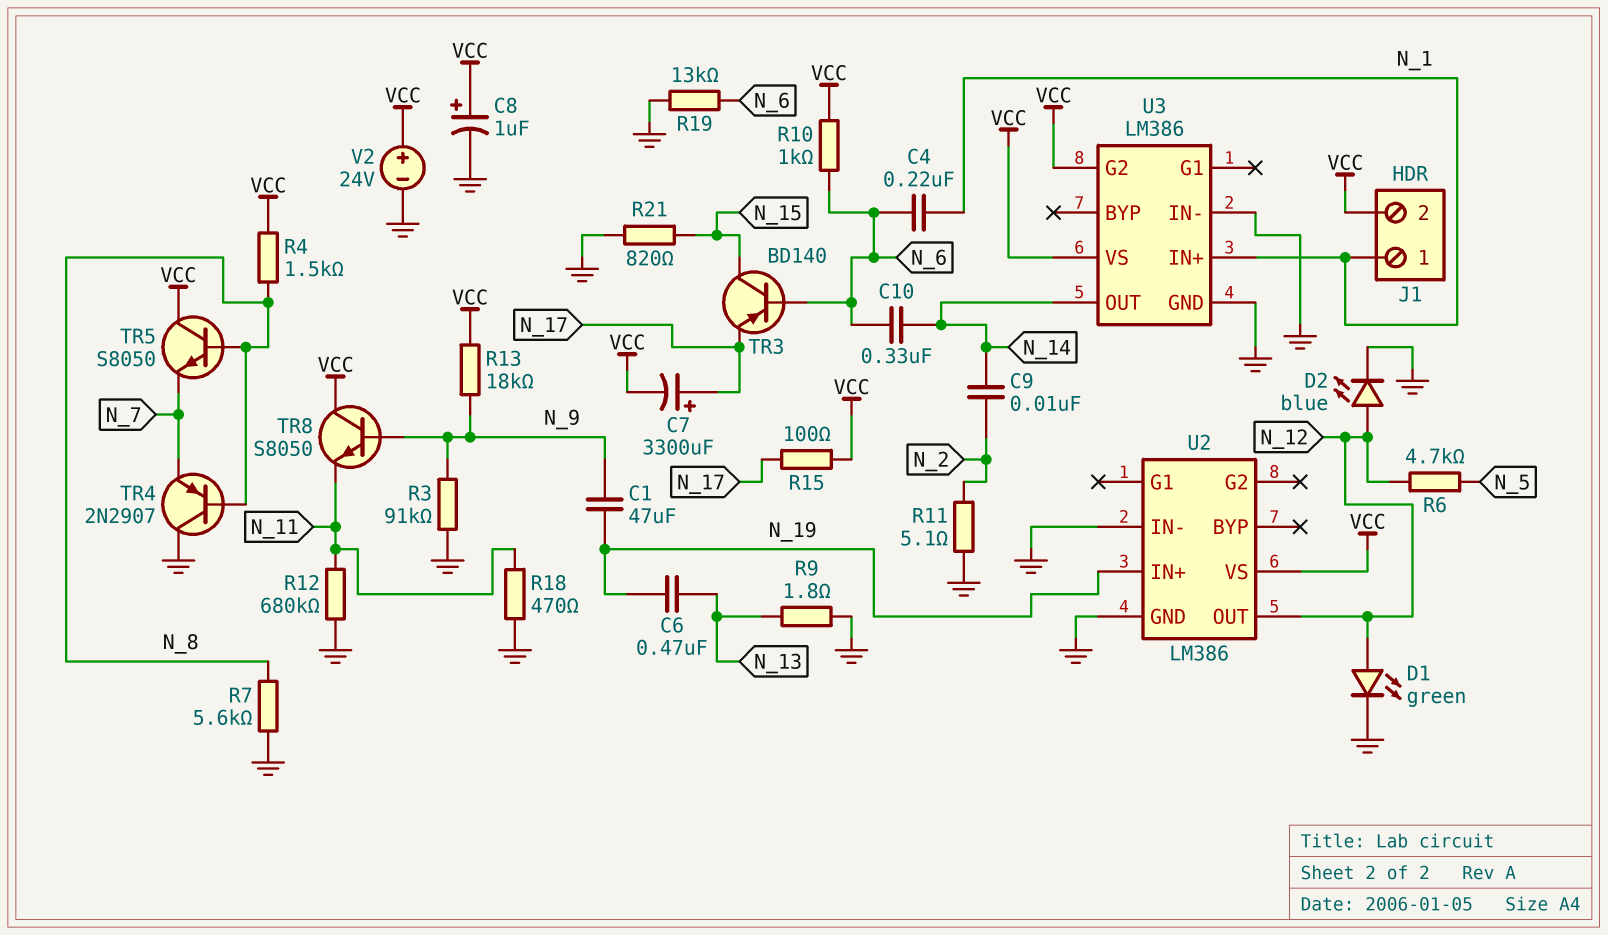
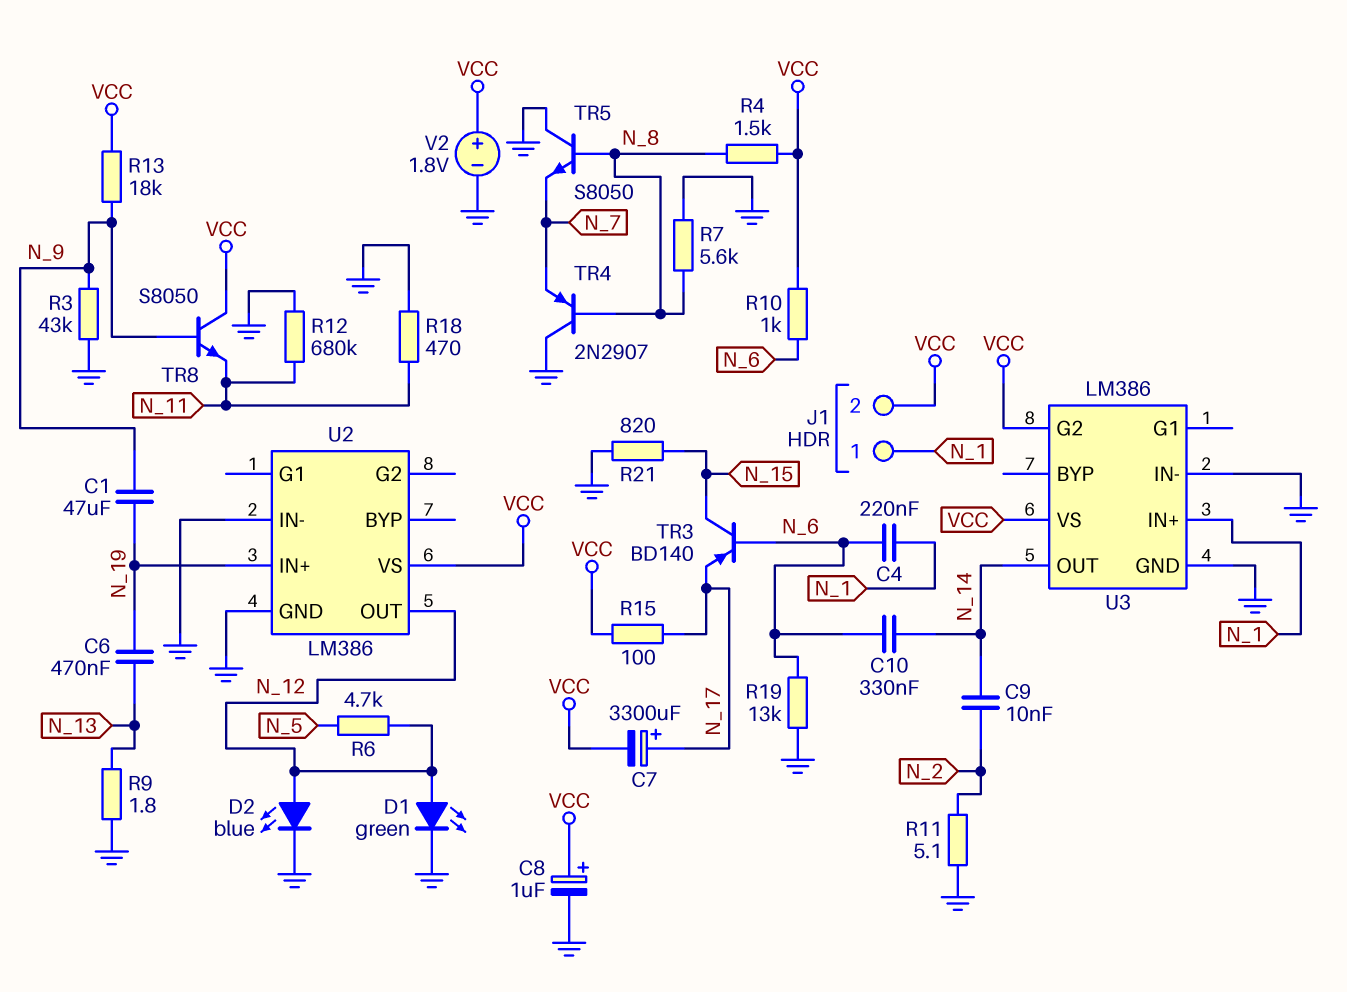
R3: 91k (GND, N_9) -> 43k (GND, N_9)
TR5: NPN S8050 (B N_8, C VCC, E N_7) -> NPN S8050 (B N_8, C GND, E N_7)
V2: 24V (plus VCC, minus GND) -> 1.8V (plus VCC, minus GND)

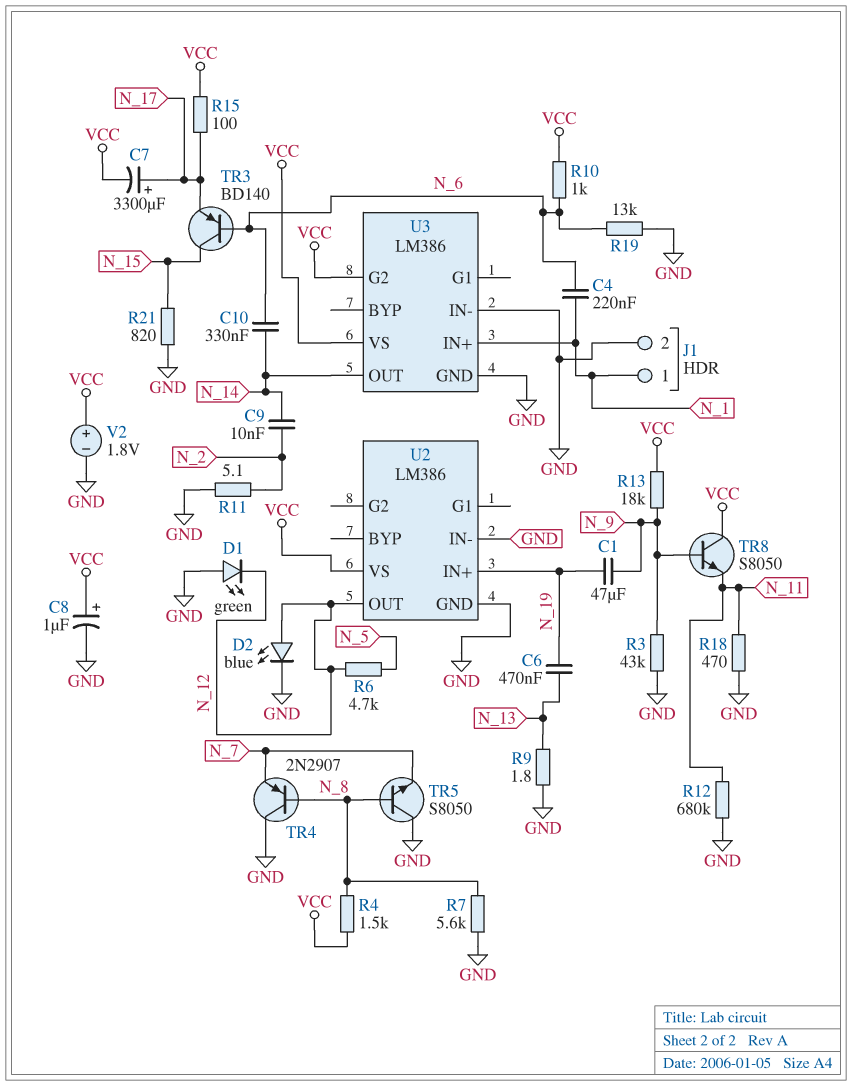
D1: LED green (A N_12, K GND) -> LED green (A GND, K N_12)
J1 pin 2: VCC -> GND

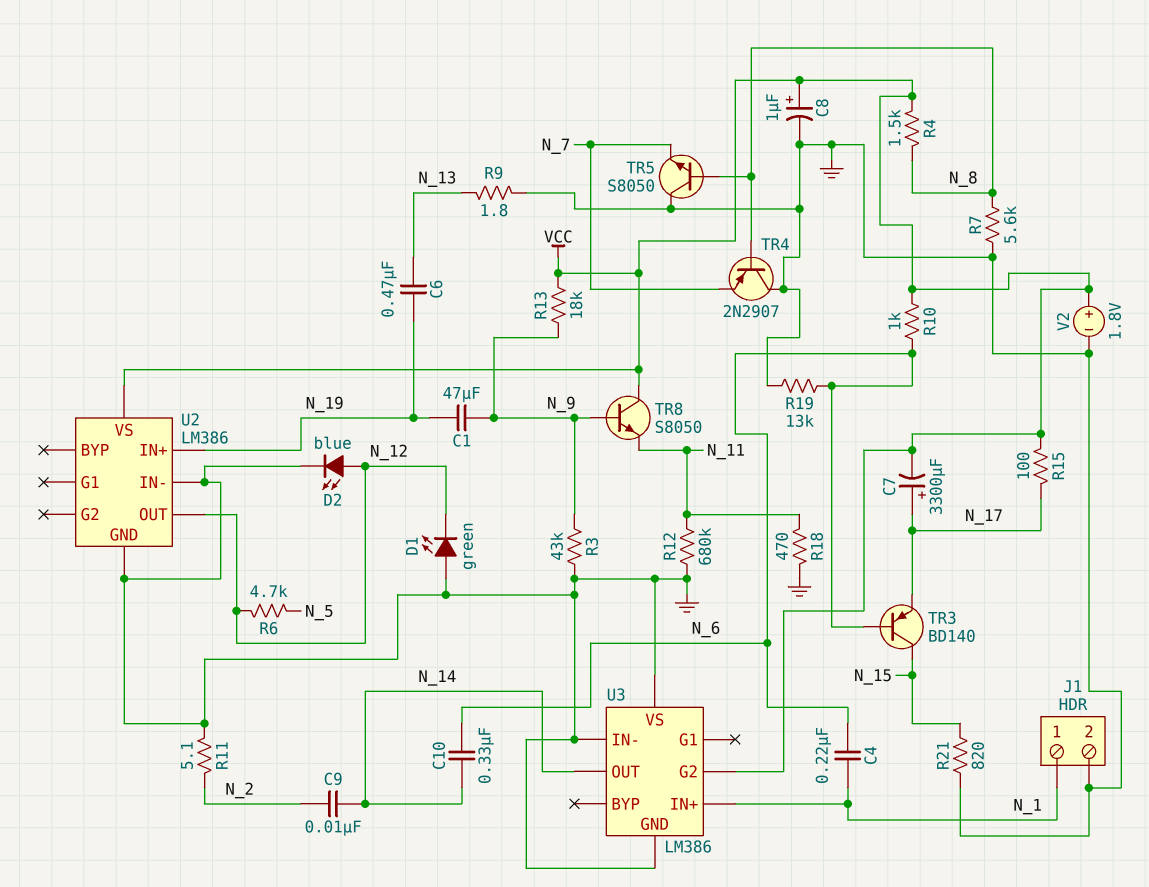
U3 pin VS: VCC -> GND

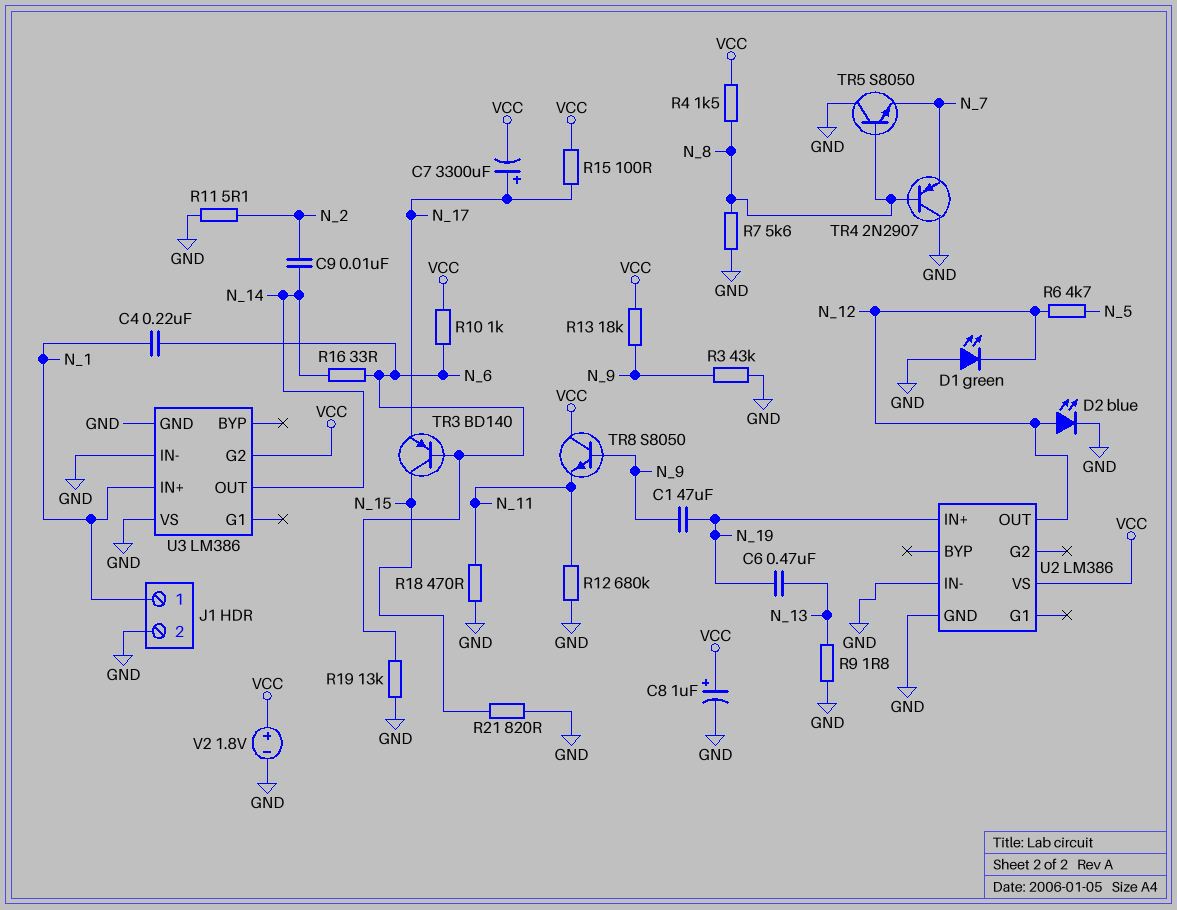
C10: 330nF (N_6, N_14) -> none
R16: none -> 33 (N_6, N_14)

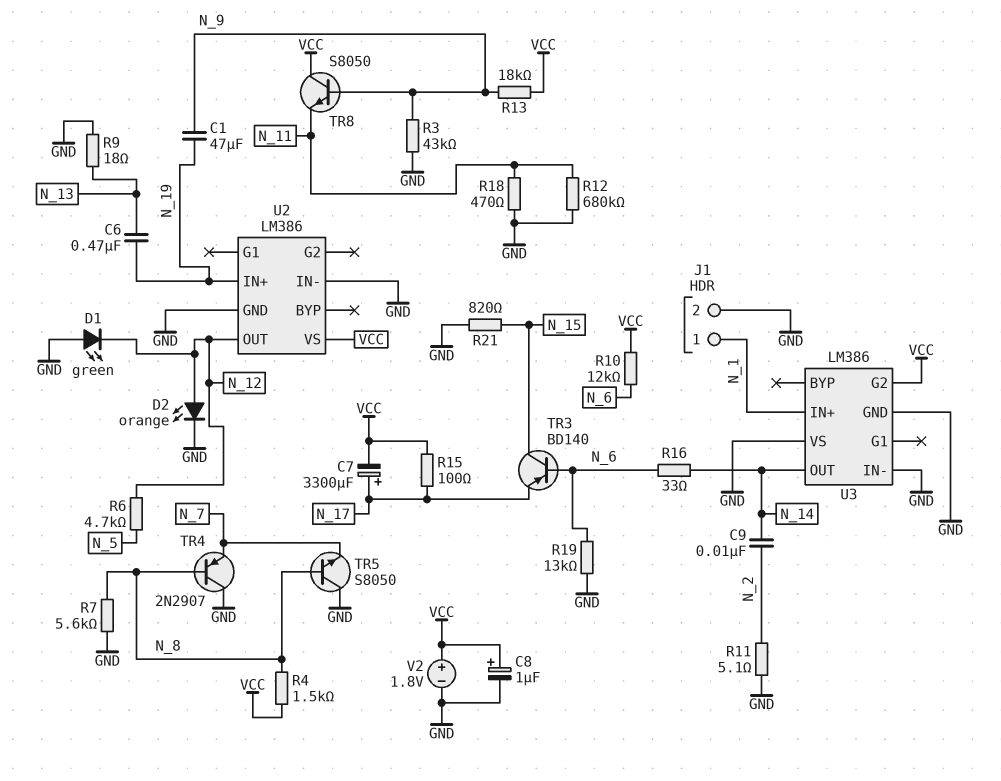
C4: 220nF (N_1, N_6) -> none
D2: LED blue (A N_12, K GND) -> LED orange (A N_12, K GND)
R9: 1.8 (GND, N_13) -> 18 (GND, N_13)
R10: 1k (N_6, VCC) -> 12k (N_6, VCC)

